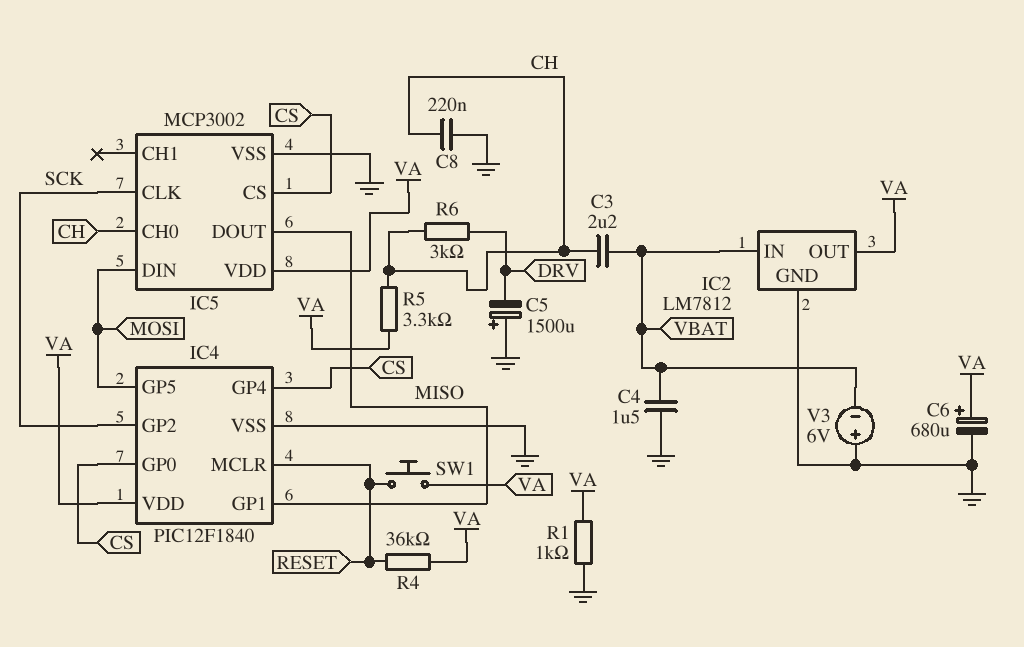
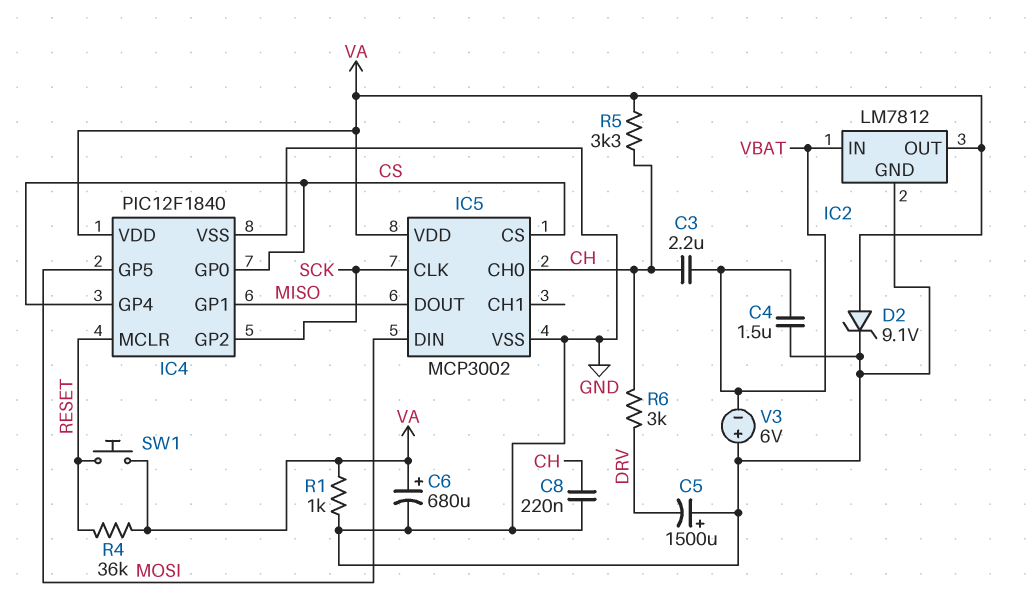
D2: none -> zener 9.1V (A VA, K GND)

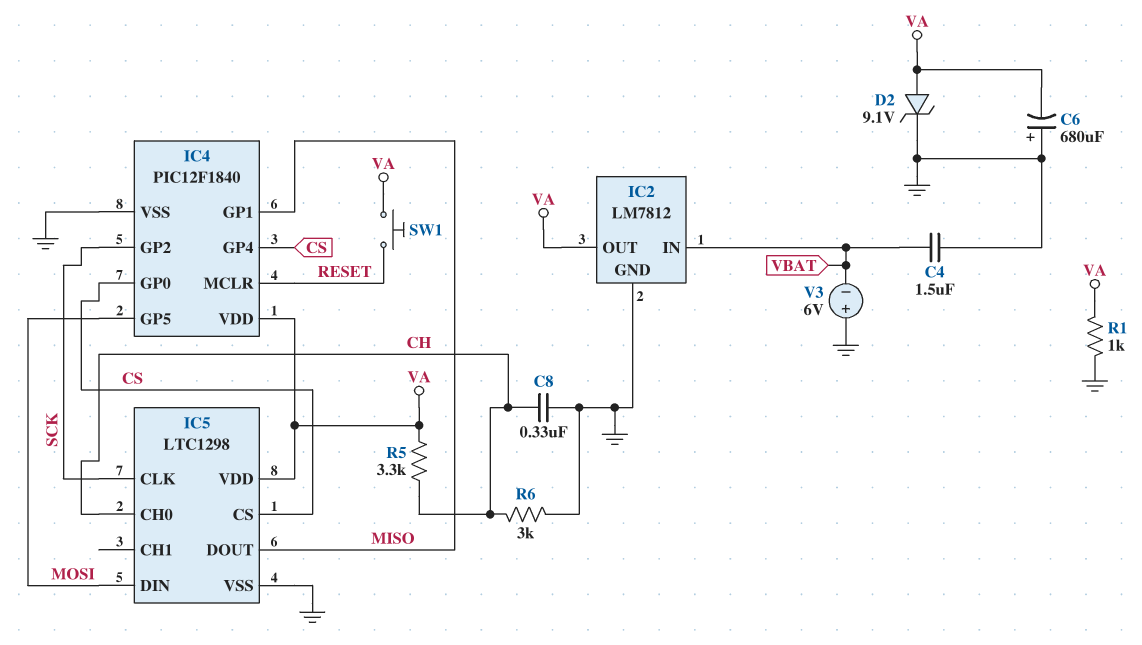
C3: 2.2uF (CH, VBAT) -> none
C5: 1500uF (plus GND, minus DRV) -> none
C6: 680uF (plus VA, minus GND) -> 680uF (plus GND, minus VA)
C8: 220nF (CH, GND) -> 330nF (CH, GND)
IC5: MCP3002 -> LTC1298
R4: 36k (RESET, VA) -> none
R6: 3k (CH, DRV) -> 3k (CH, GND)

